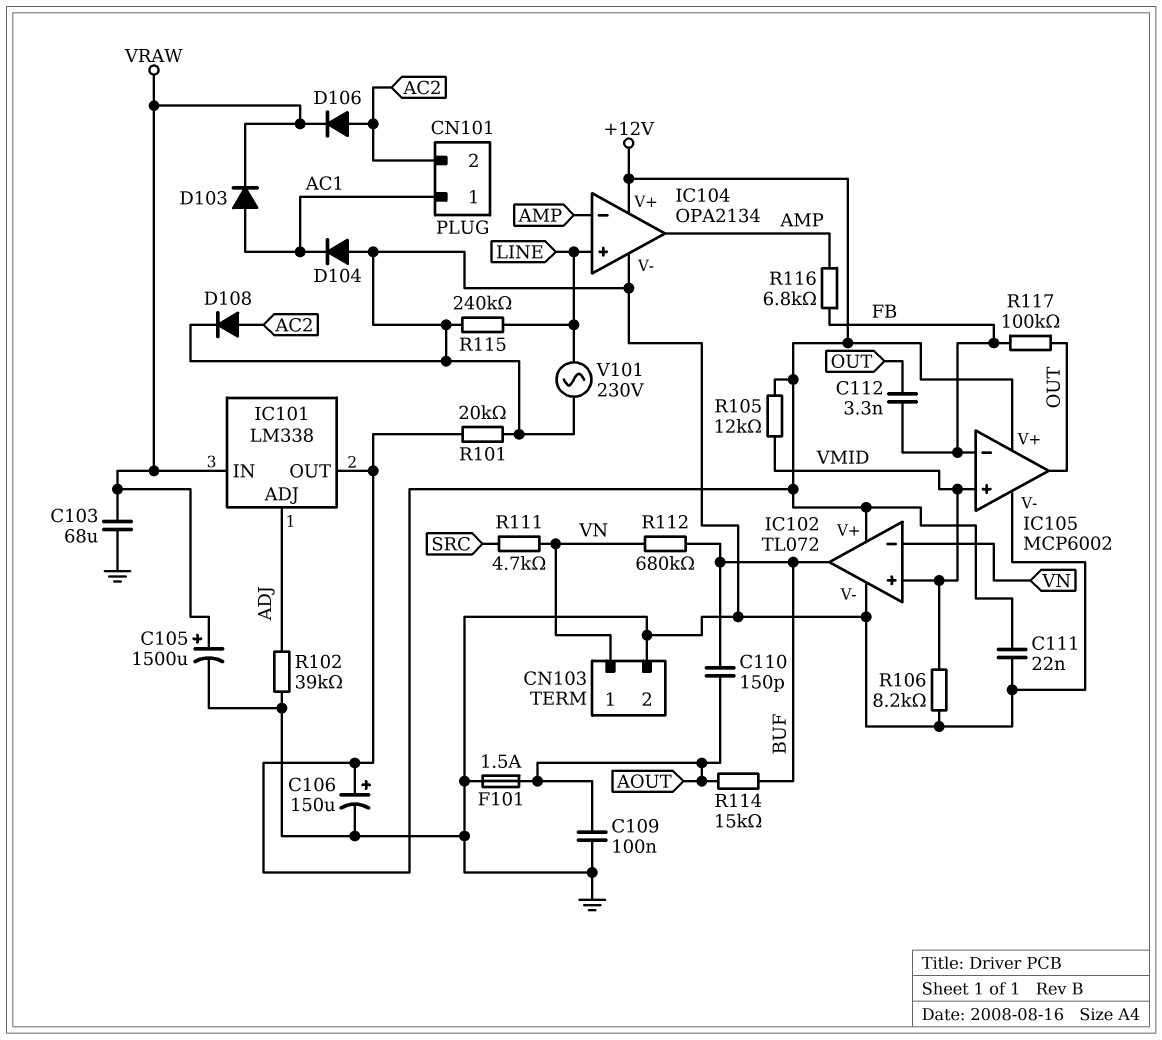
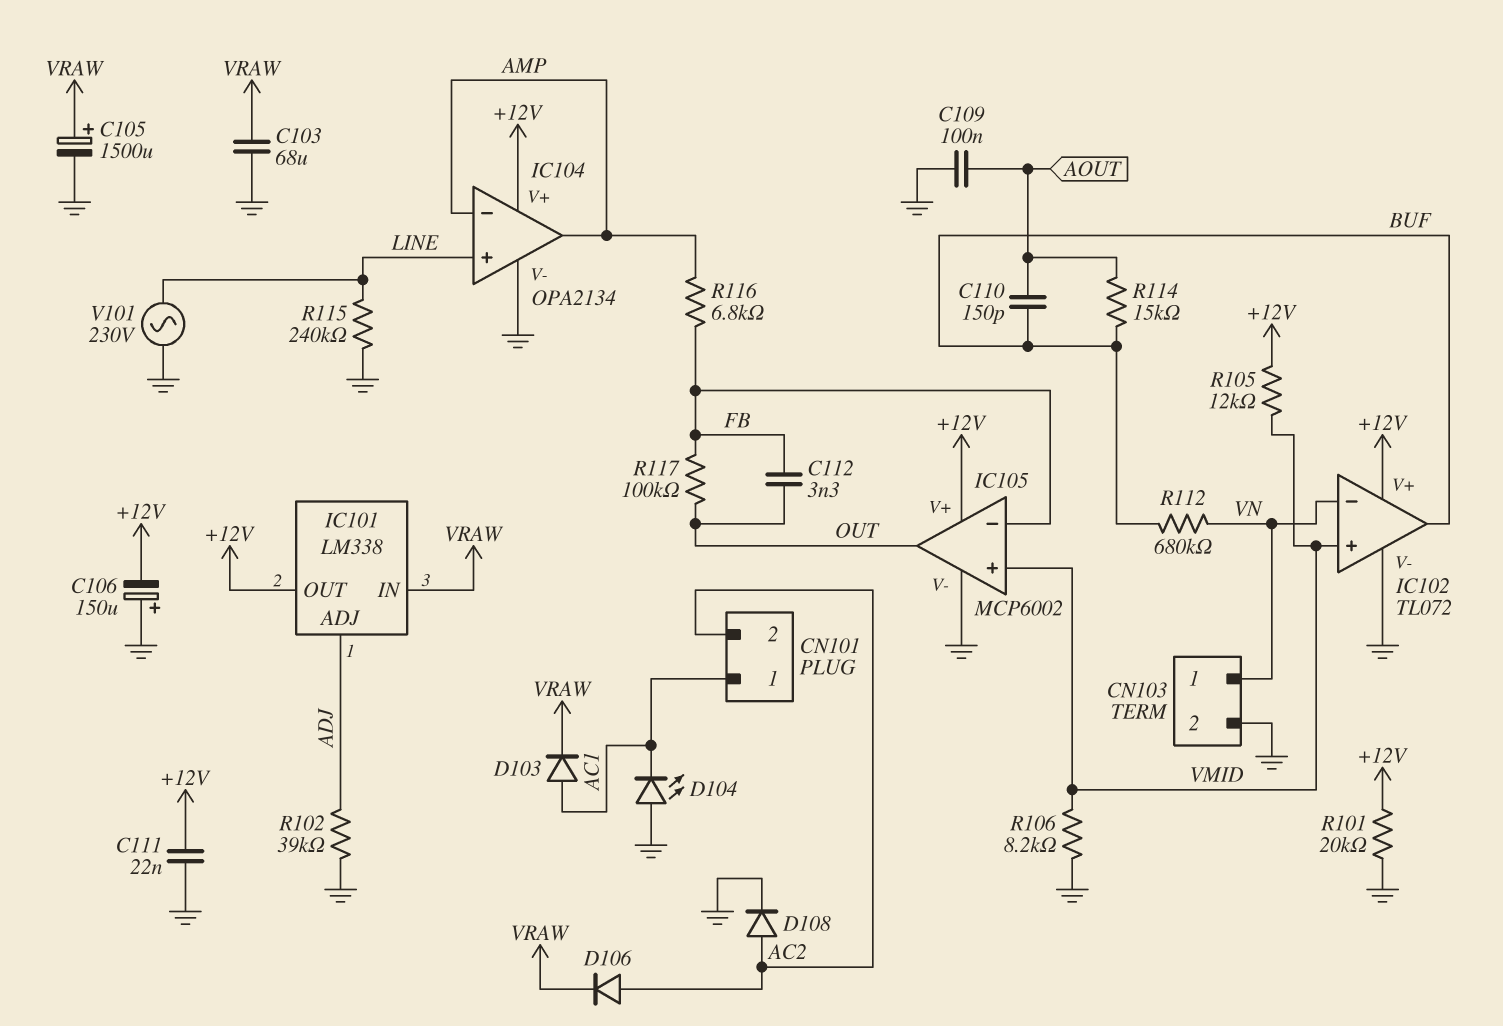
C106: 150uF (plus +12V, minus GND) -> 150uF (plus GND, minus +12V)
D104: diode (A GND, K AC1) -> LED (A GND, K AC1)
F101: 1.5A (AOUT, GND) -> none
R111: 4.7k (SRC, VN) -> none

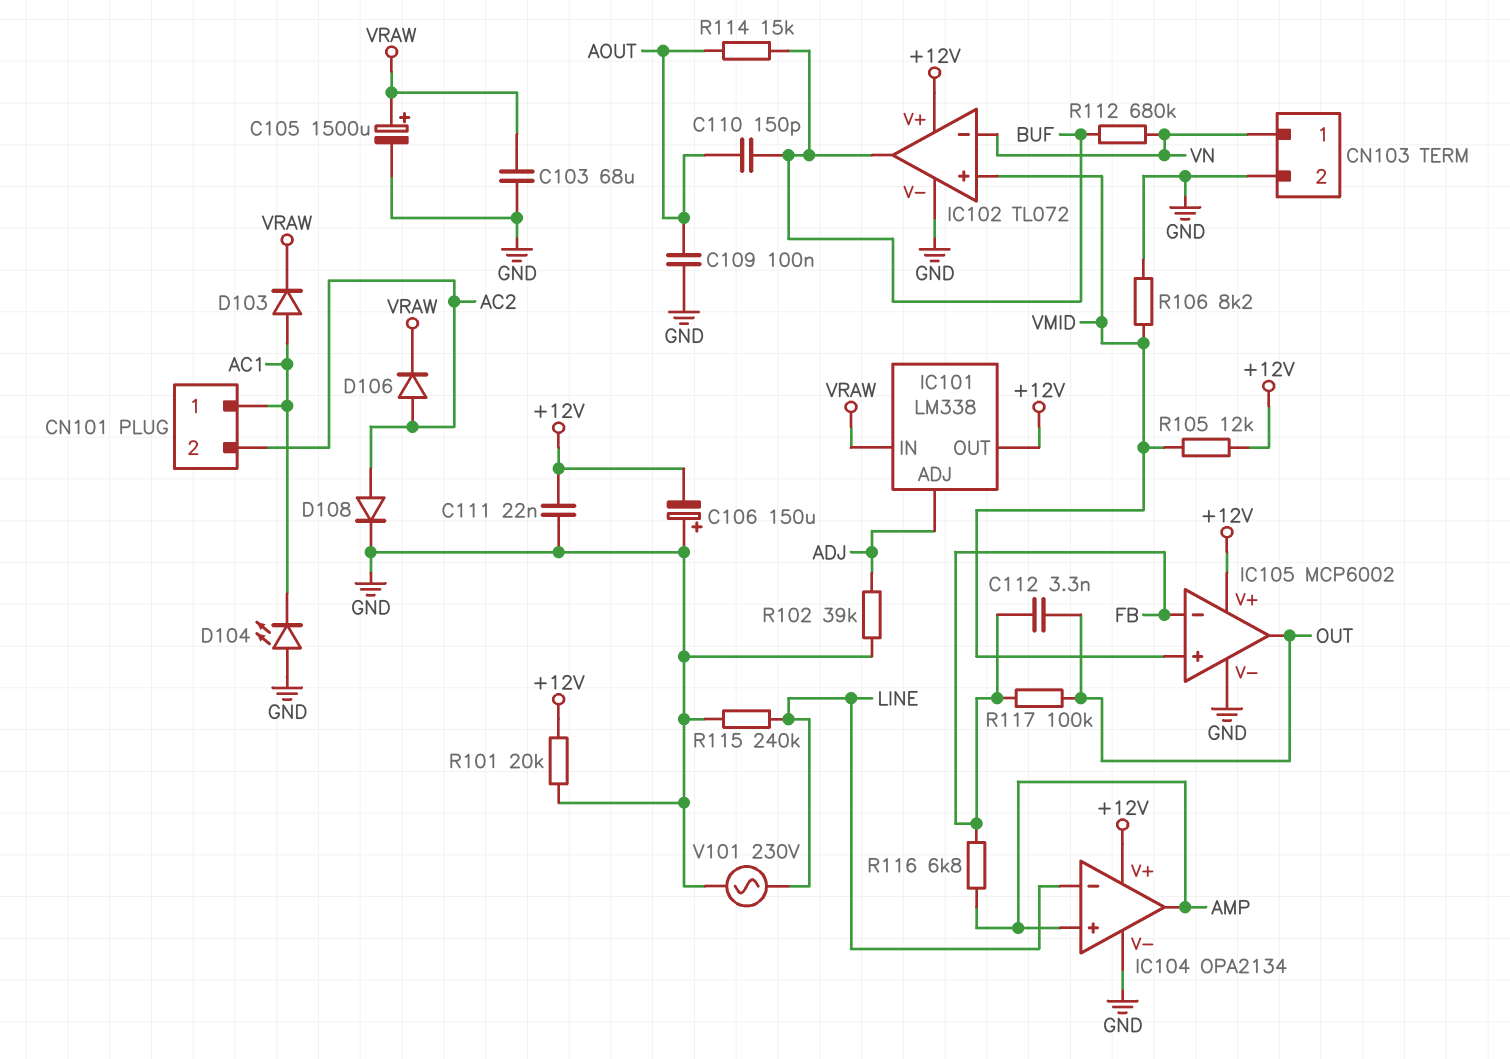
IC104 pin in+: LINE -> AMP
IC104 pin in-: AMP -> LINE

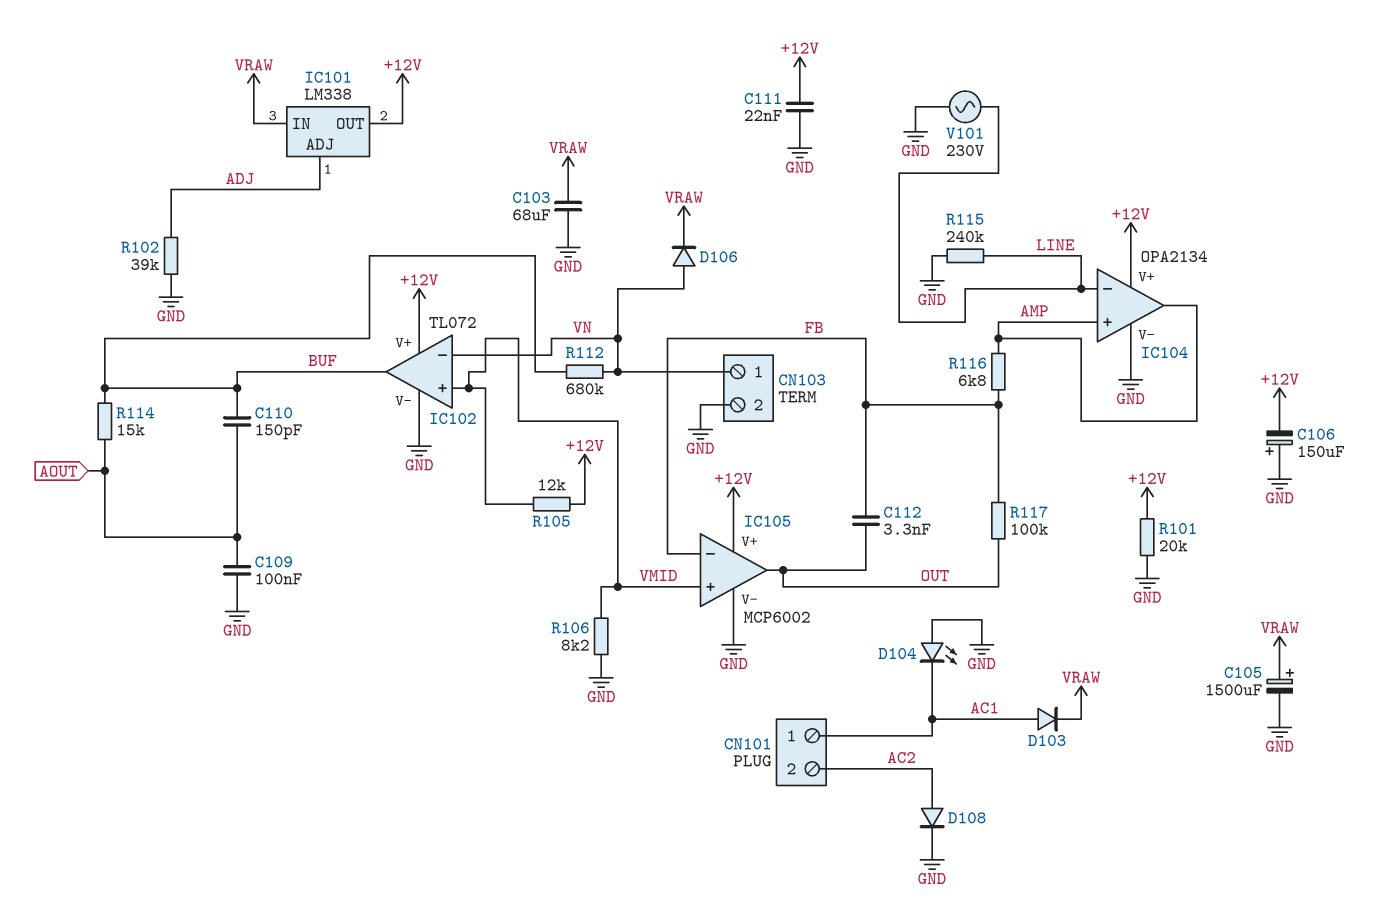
D106: diode (A AC2, K VRAW) -> diode (A VN, K VRAW)

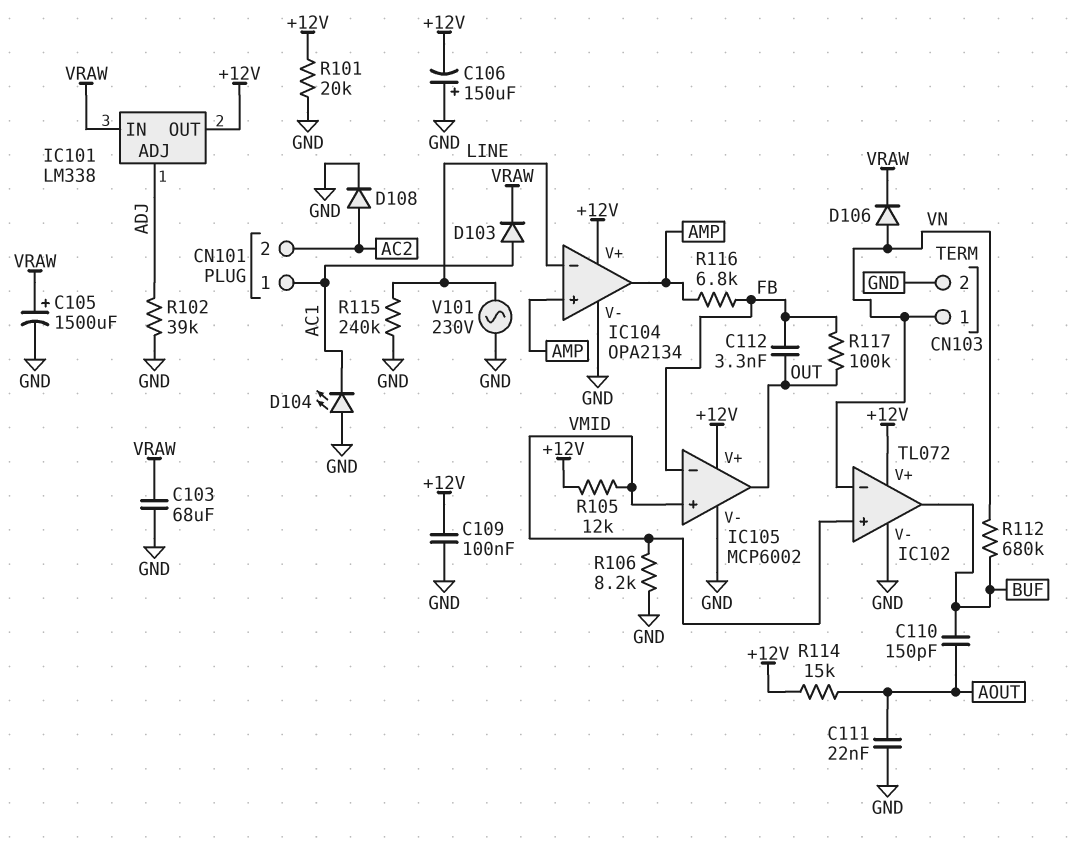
C109: 100nF (AOUT, GND) -> 100nF (+12V, GND)
C111: 22nF (+12V, GND) -> 22nF (AOUT, GND)
R114: 15k (AOUT, BUF) -> 15k (+12V, AOUT)

